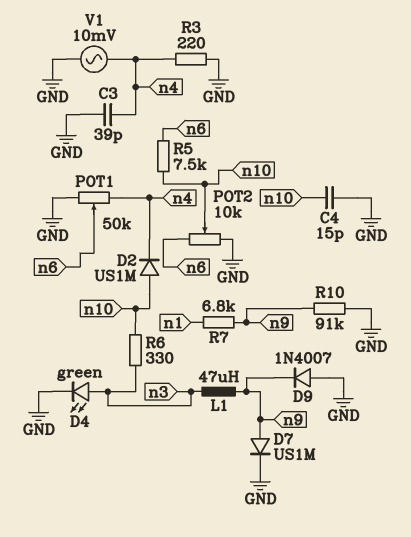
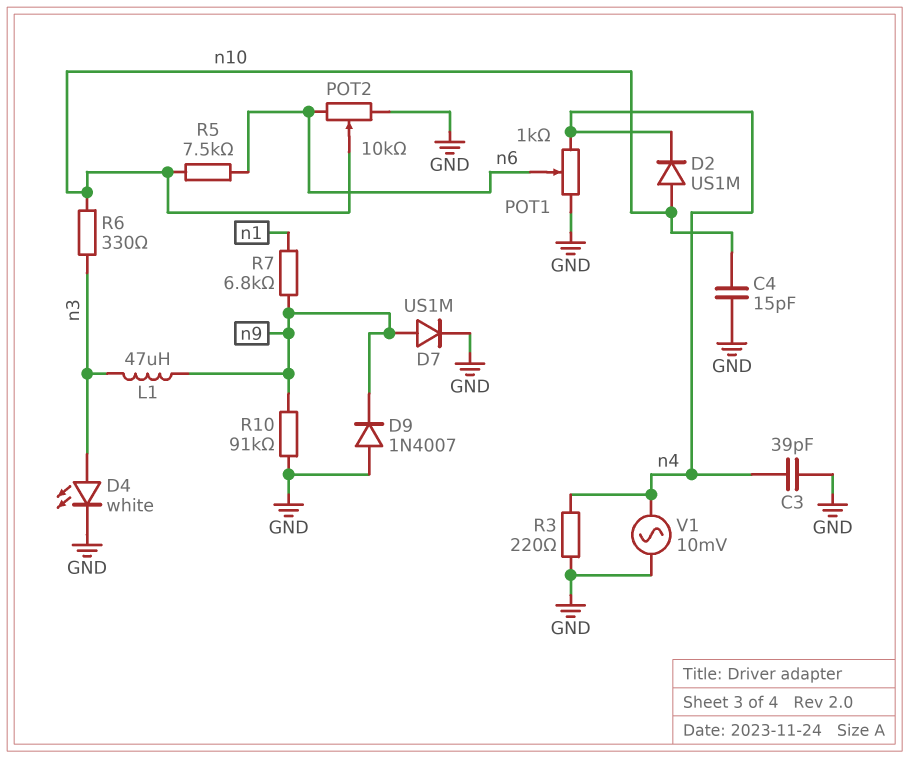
D4: LED green (A n3, K GND) -> LED white (A n3, K GND)
POT1: 50k (GND, n4, wiper n6) -> 1k (GND, n4, wiper n6)

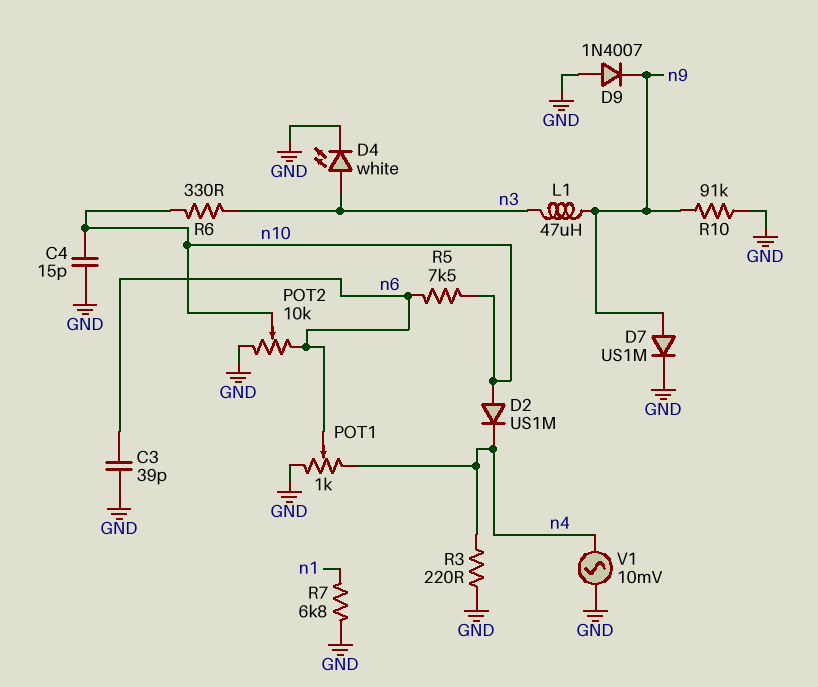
C3: 39pF (GND, n4) -> 39pF (GND, n6)
R7: 6.8k (n1, n9) -> 6.8k (GND, n1)

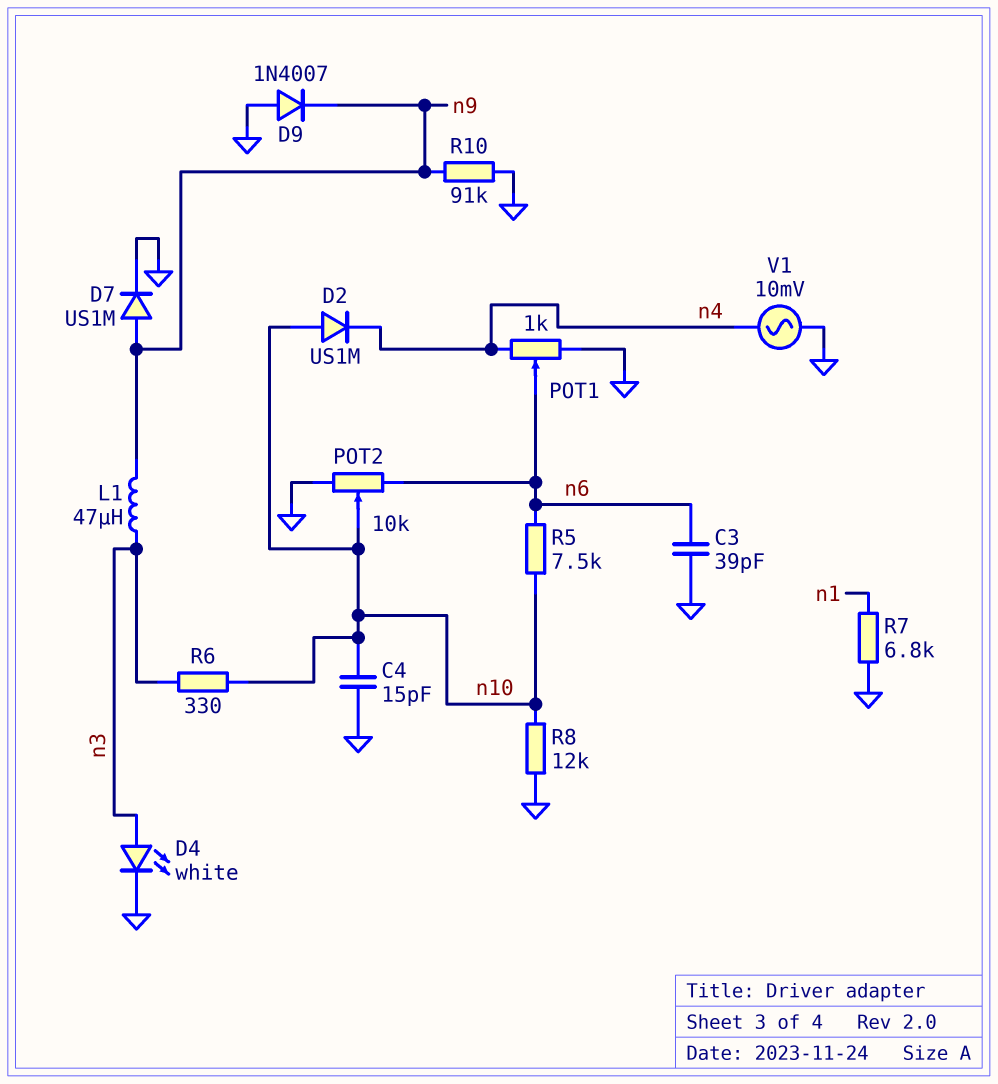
R3: 220 (GND, n4) -> none
R8: none -> 12k (GND, n10)

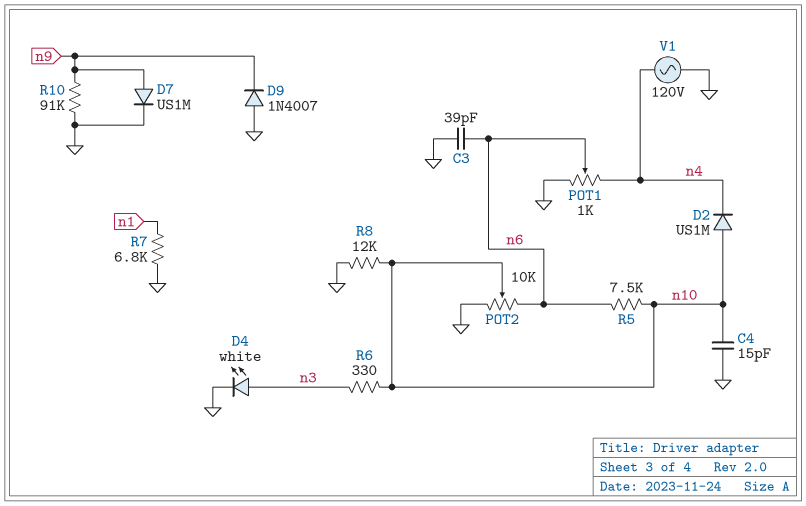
L1: 47uH (n3, n9) -> none
V1: AC 10mV (GND, n4) -> AC 120V (GND, n4)

